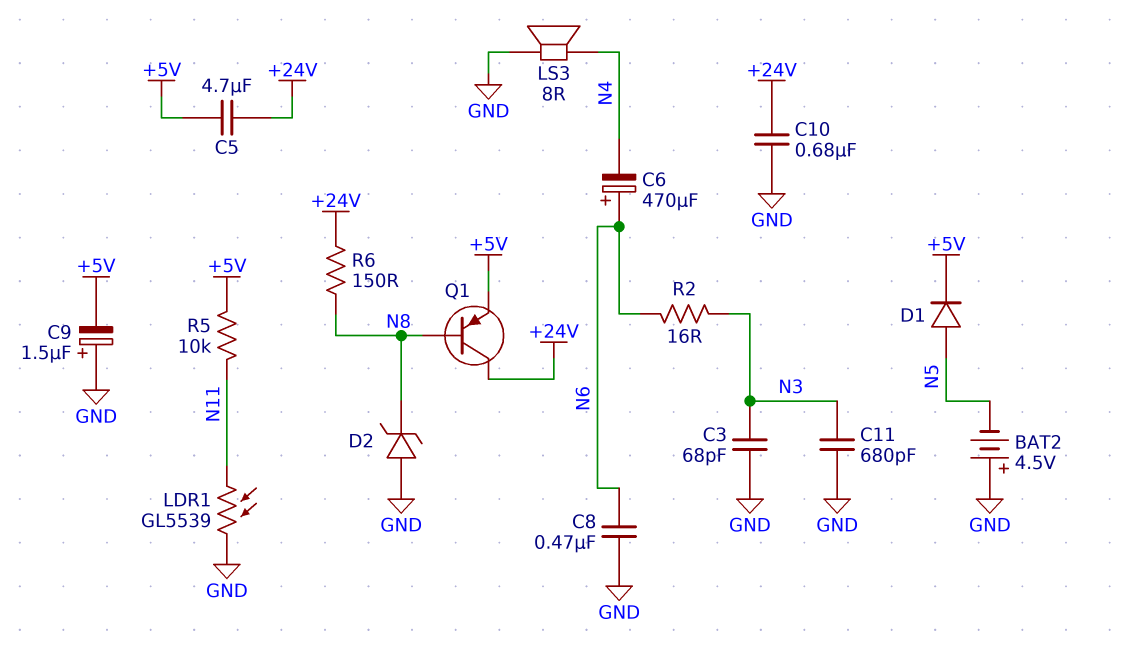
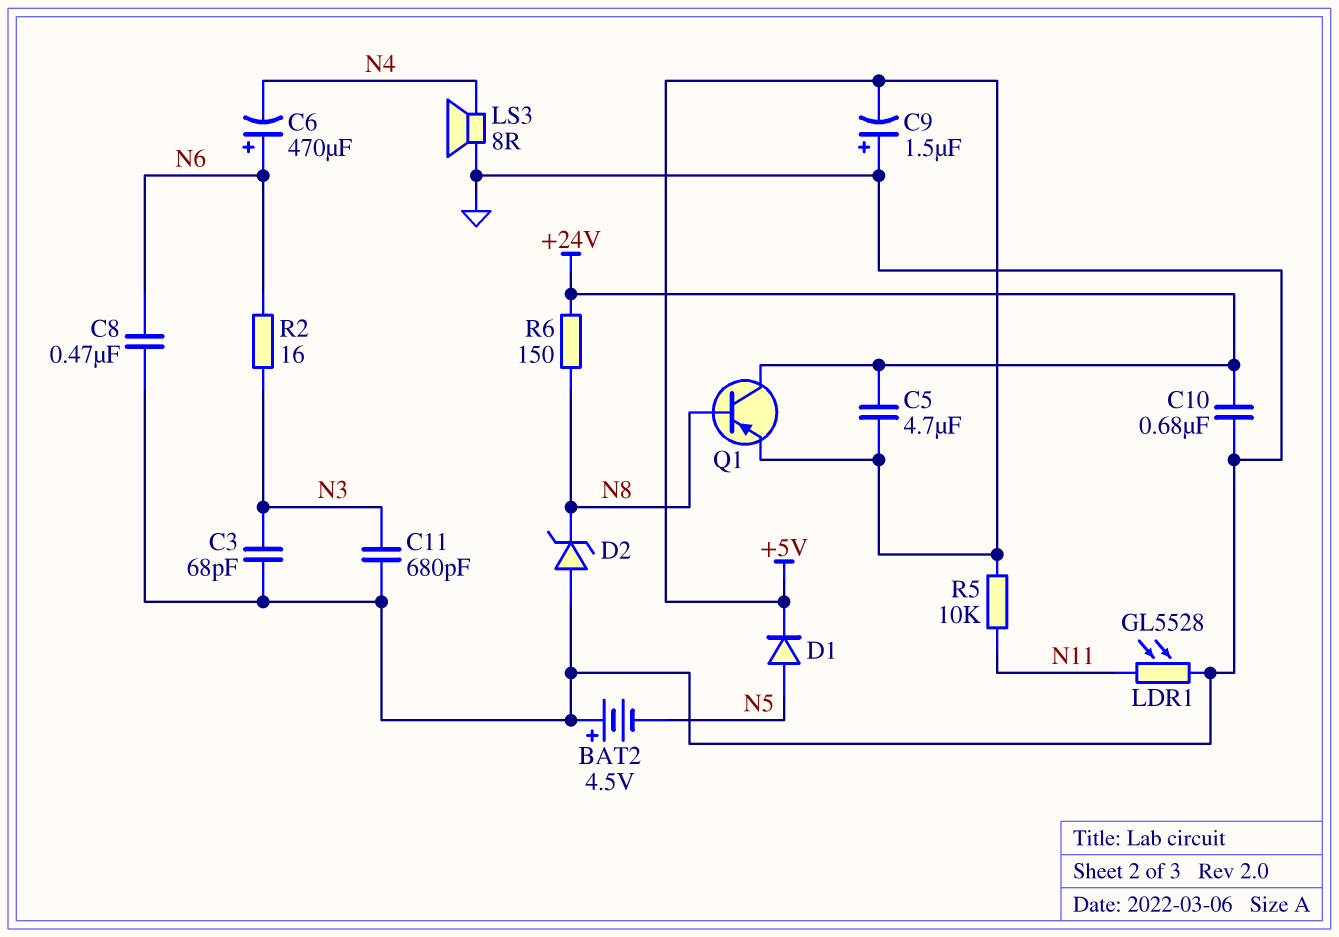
LDR1: GL5539 (GND, N11) -> GL5528 (GND, N11)

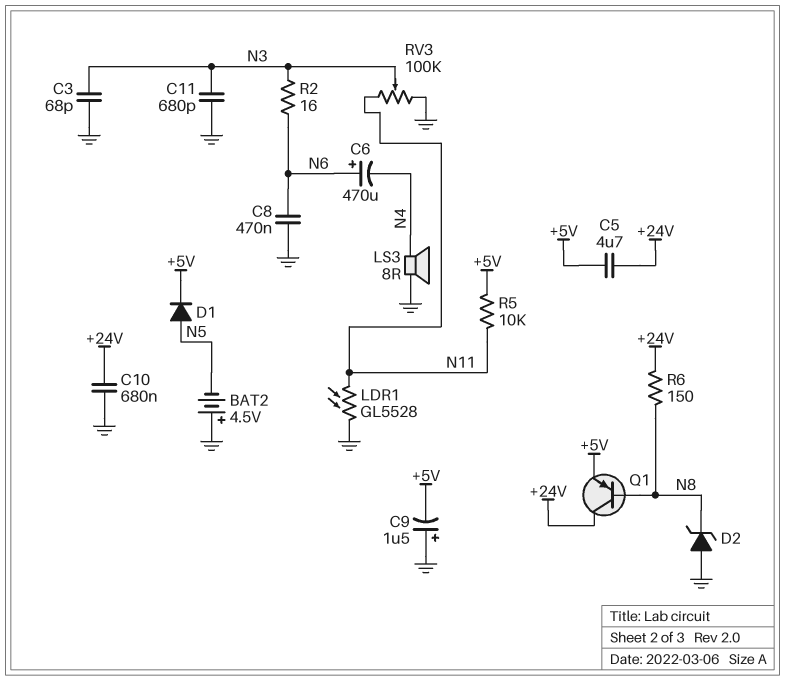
RV3: none -> 100k (GND, N11, wiper N3)

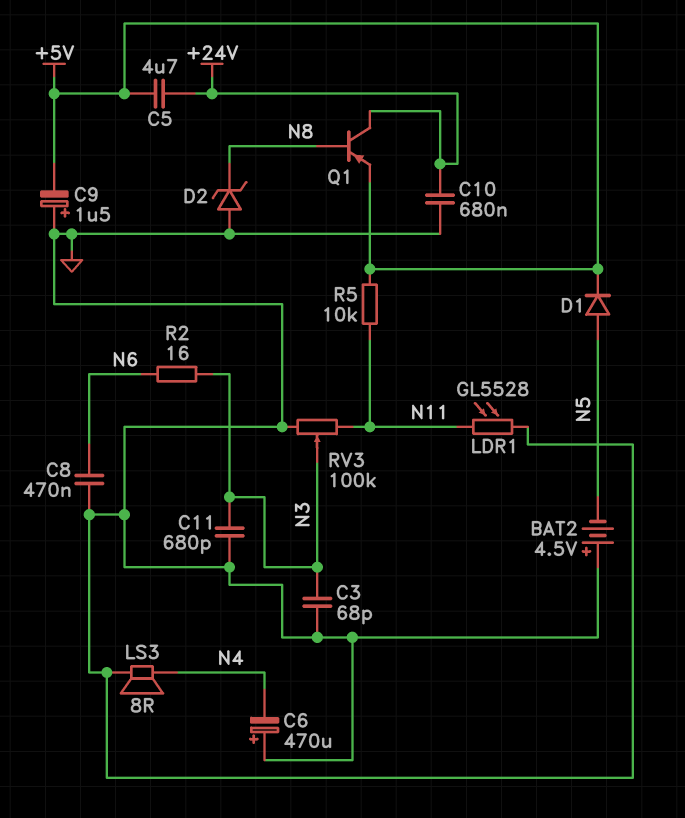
C6: 470uF (plus N6, minus N4) -> 470uF (plus GND, minus N4)
R6: 150 (+24V, N8) -> none

